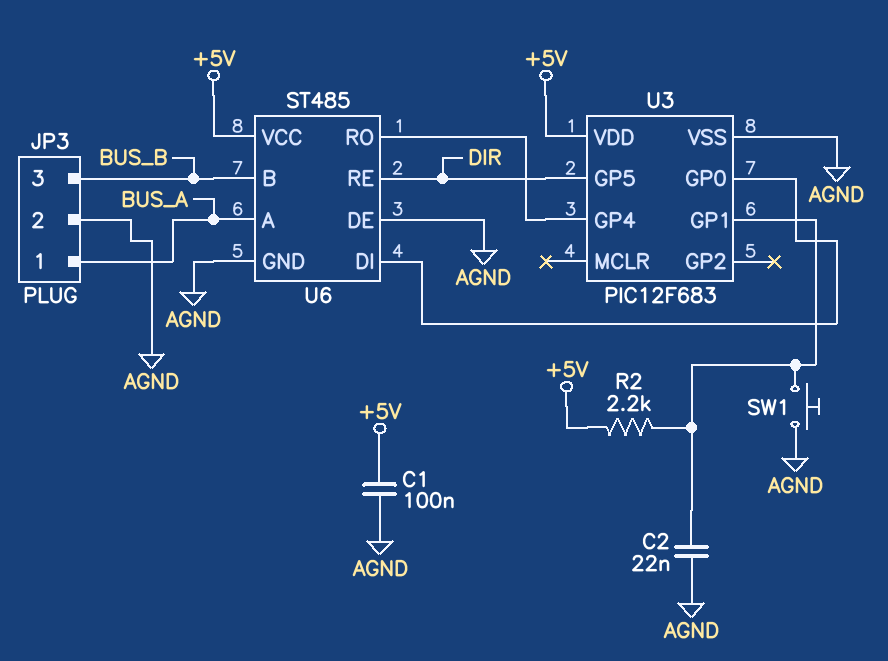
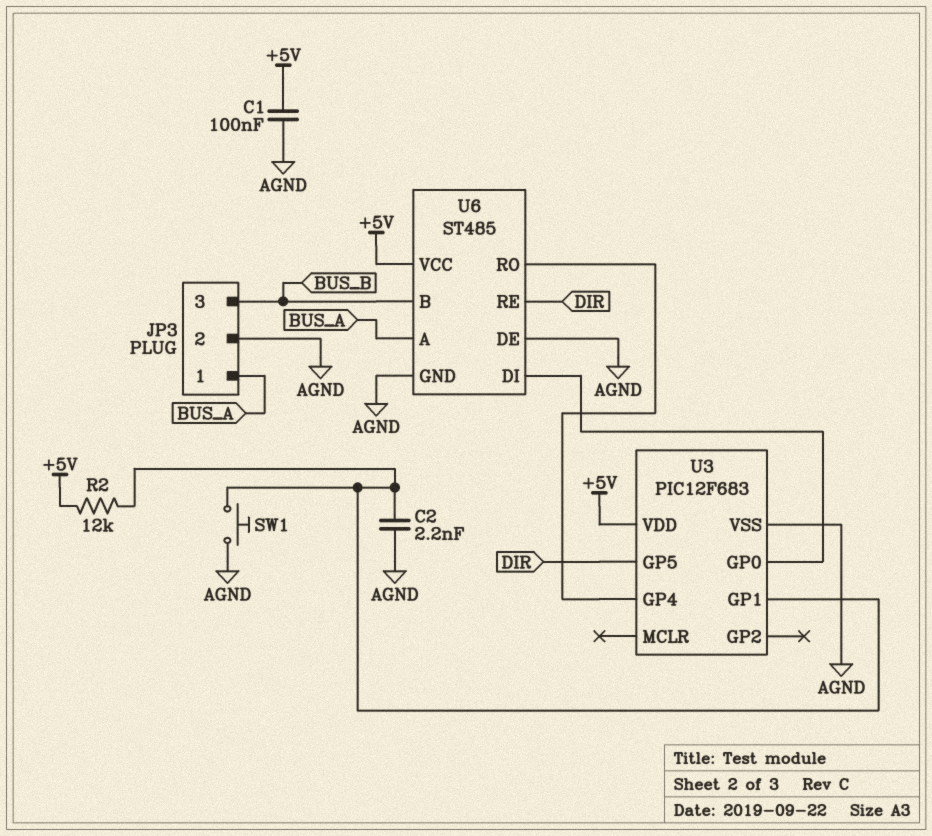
C2: 22nF (AGND, U3/GP1) -> 2.2nF (AGND, U3/GP1)
R2: 2.2k (+5V, U3/GP1) -> 12k (+5V, U3/GP1)

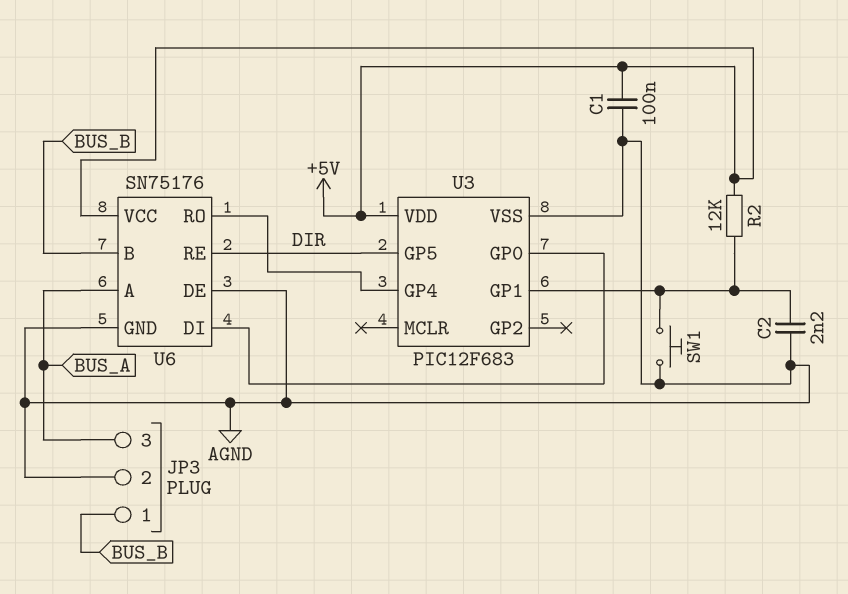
JP3 pin 1: BUS_A -> BUS_B
JP3 pin 3: BUS_B -> BUS_A
U6: ST485 -> SN75176

